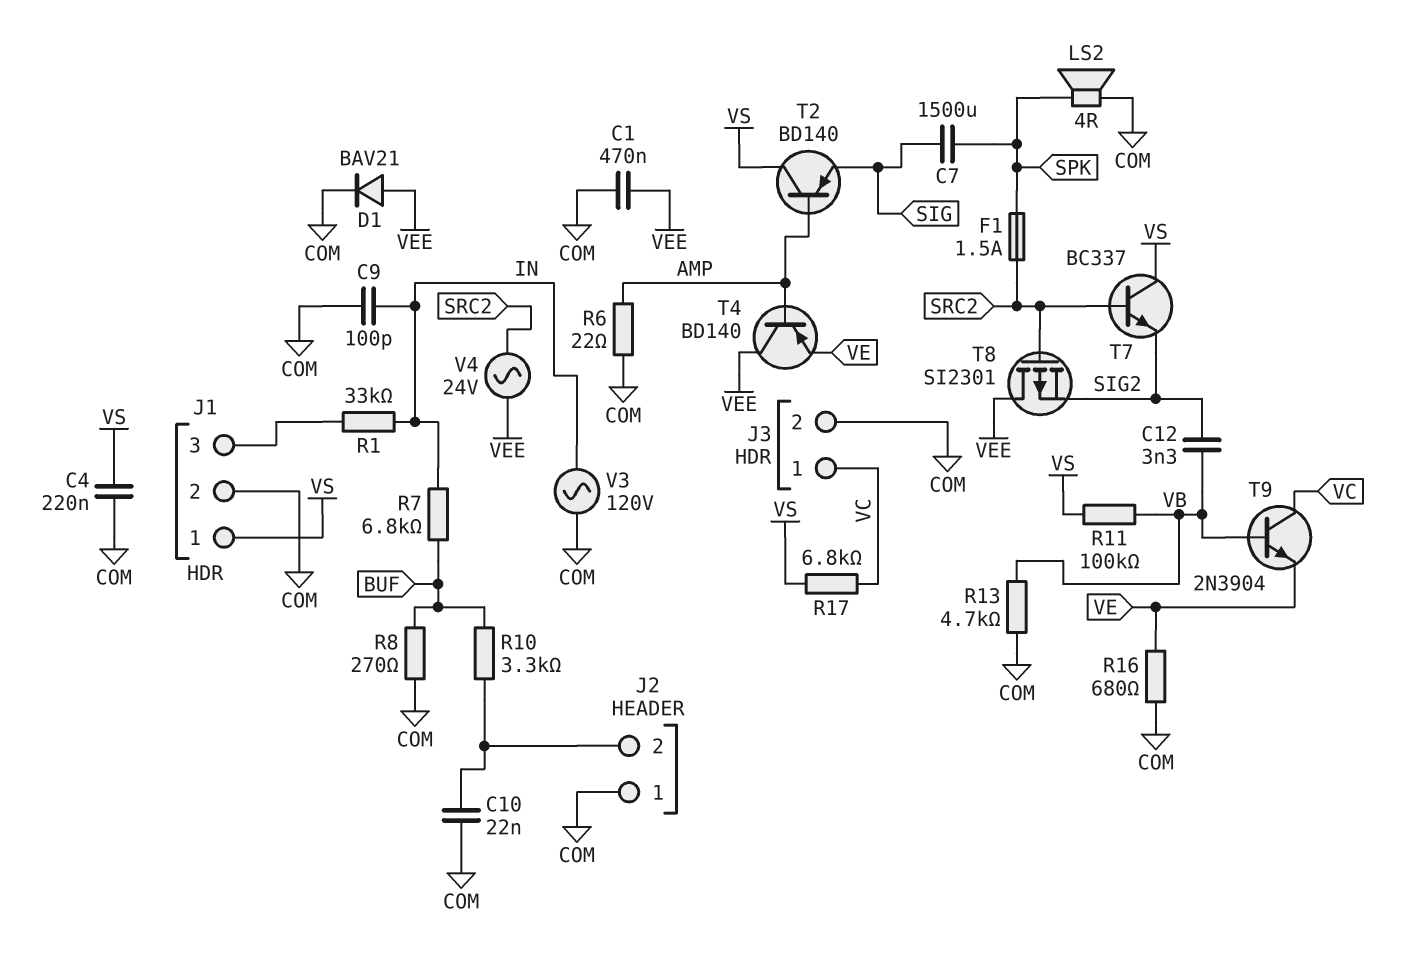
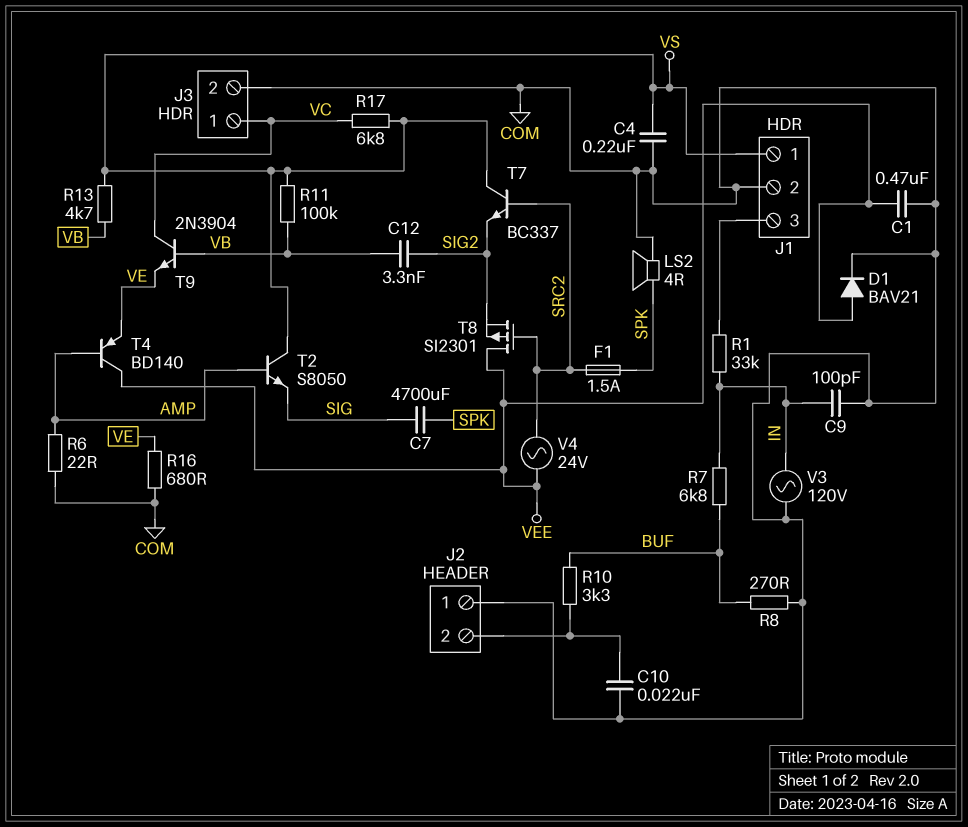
C7: 1500uF (SIG, SPK) -> 4700uF (SIG, SPK)
R13: 4.7k (COM, VB) -> 4.7k (VB, VS)
T2: PNP BD140 (B AMP, C VS, E SIG) -> NPN S8050 (B AMP, C VS, E SIG)

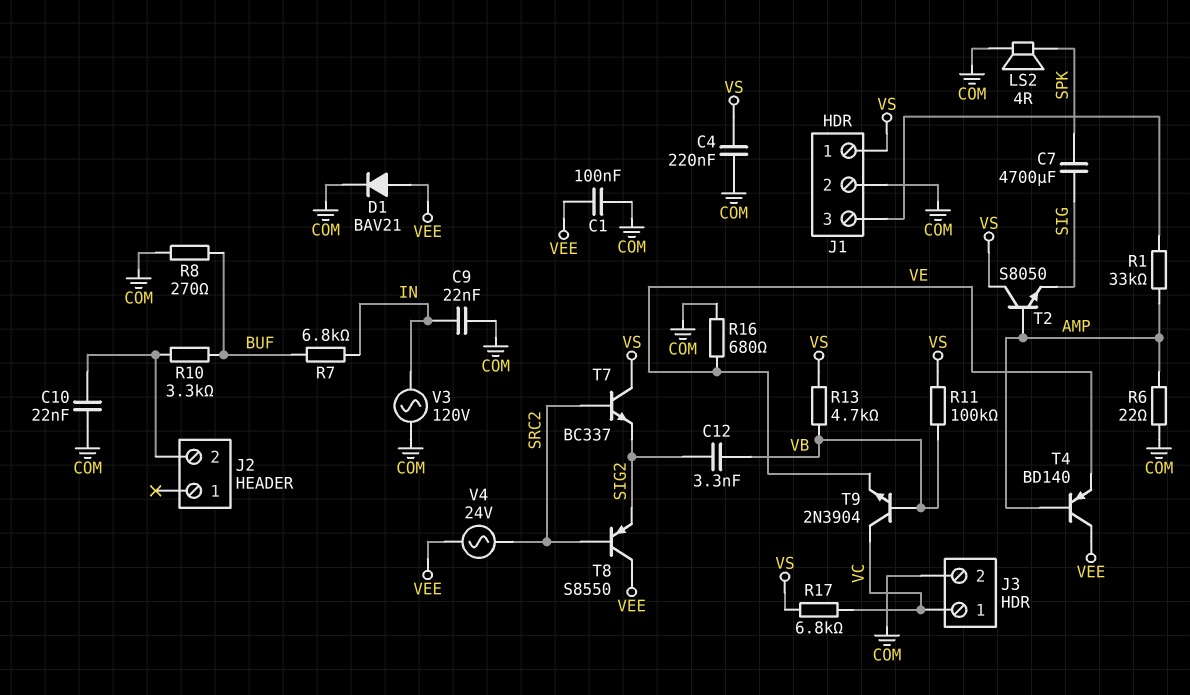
C1: 470nF (COM, VEE) -> 100nF (COM, VEE)
C9: 100pF (COM, IN) -> 22nF (COM, IN)
F1: 1.5A (SPK, SRC2) -> none
J2 pin 1: COM -> none
R1: 33k (IN, J1/3) -> 33k (AMP, J1/3)
T8: PMOS SI2301 (G SRC2, D VEE, S SIG2) -> PNP S8550 (B SRC2, C VEE, E SIG2)

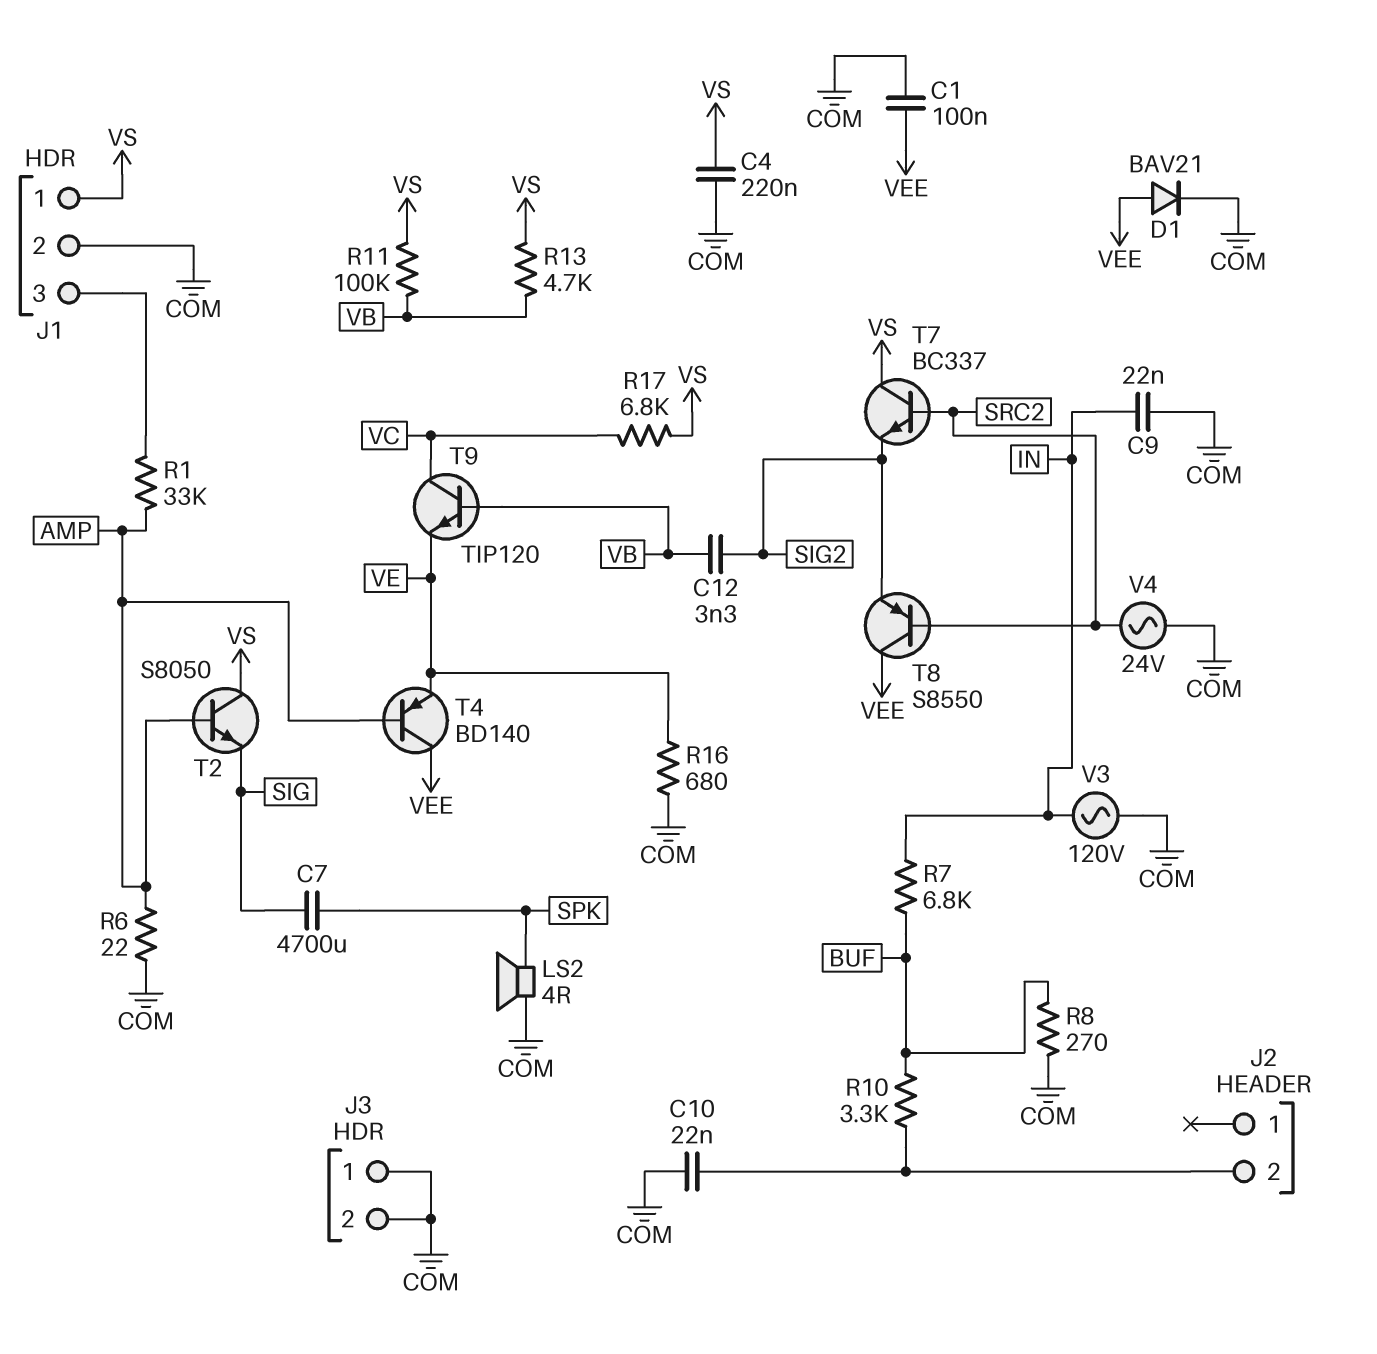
J3 pin 1: VC -> COM
T9: NPN 2N3904 (B VB, C VC, E VE) -> NPN TIP120 (B VB, C VC, E VE)
V4: AC 24V (SRC2, VEE) -> AC 24V (COM, SRC2)

